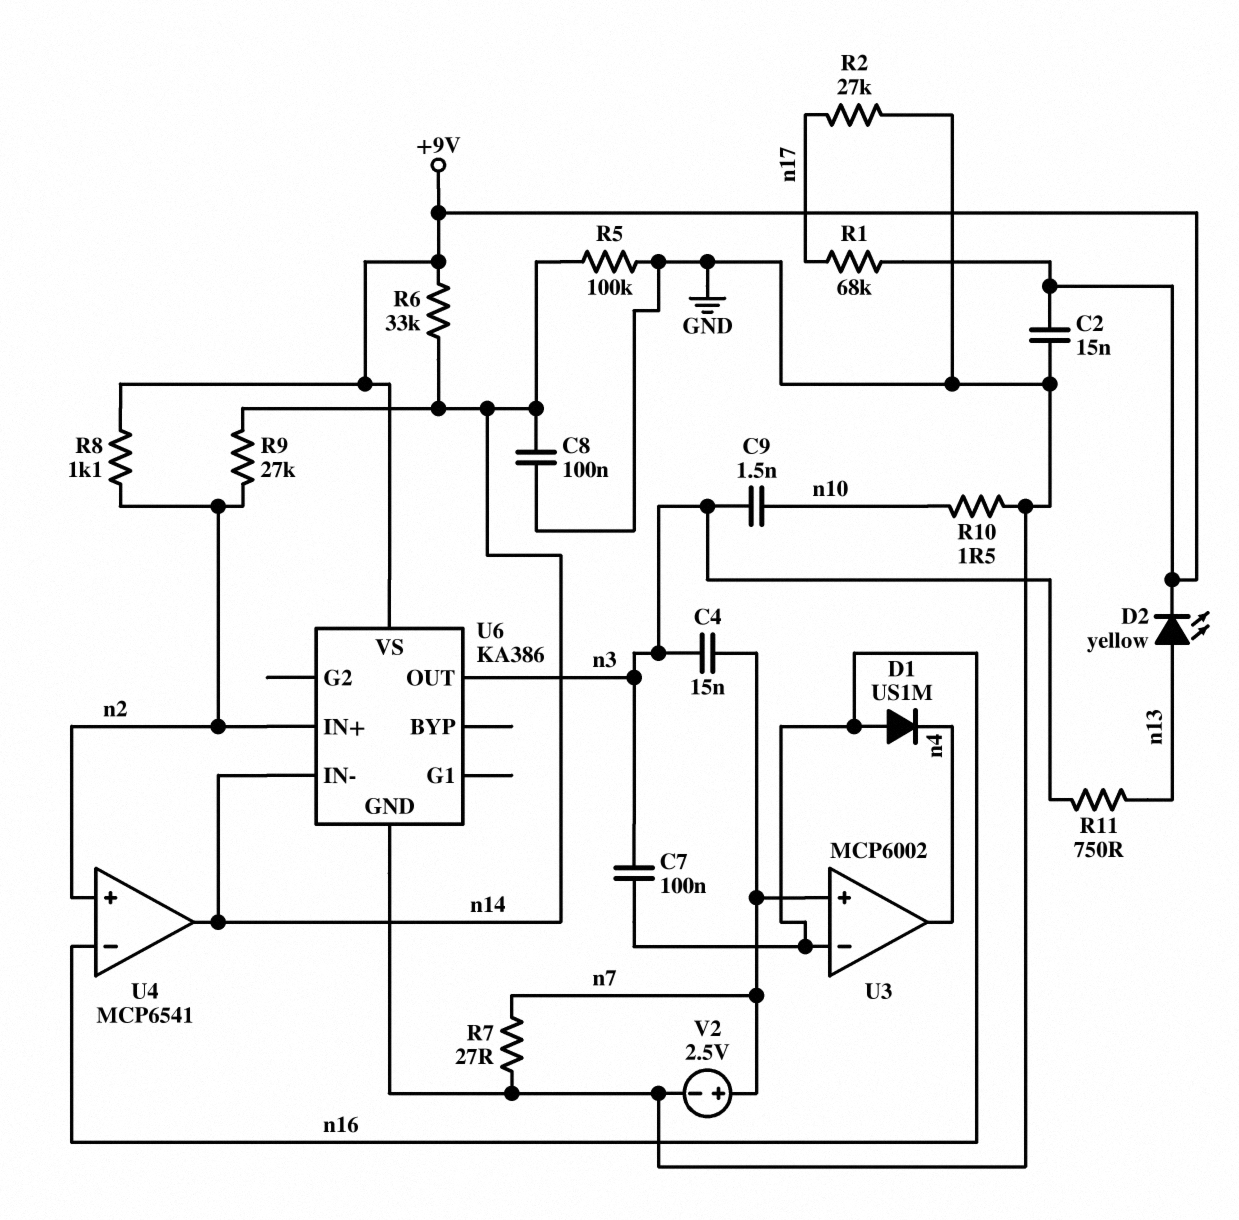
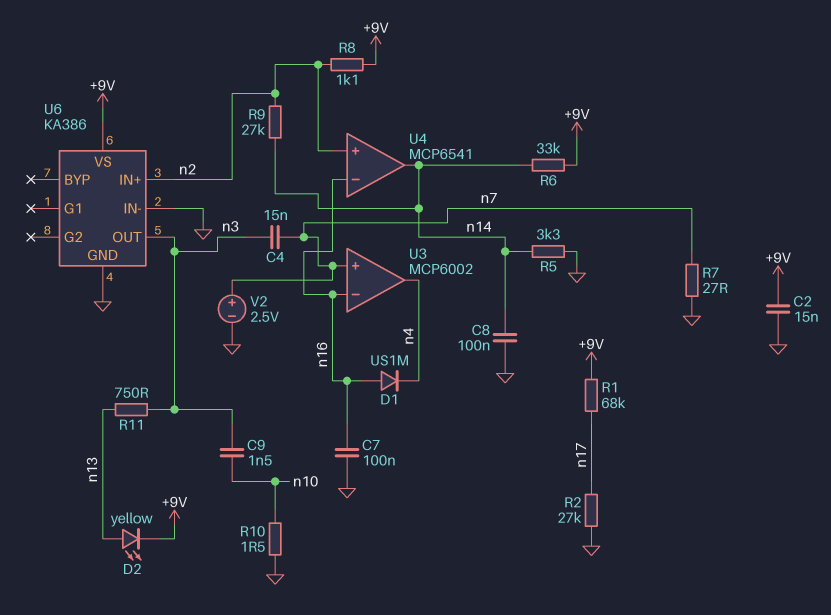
C7: 100nF (n3, n16) -> 100nF (GND, n16)
R5: 100k (GND, n14) -> 3.3k (GND, n14)
U6 pin IN-: n14 -> GND

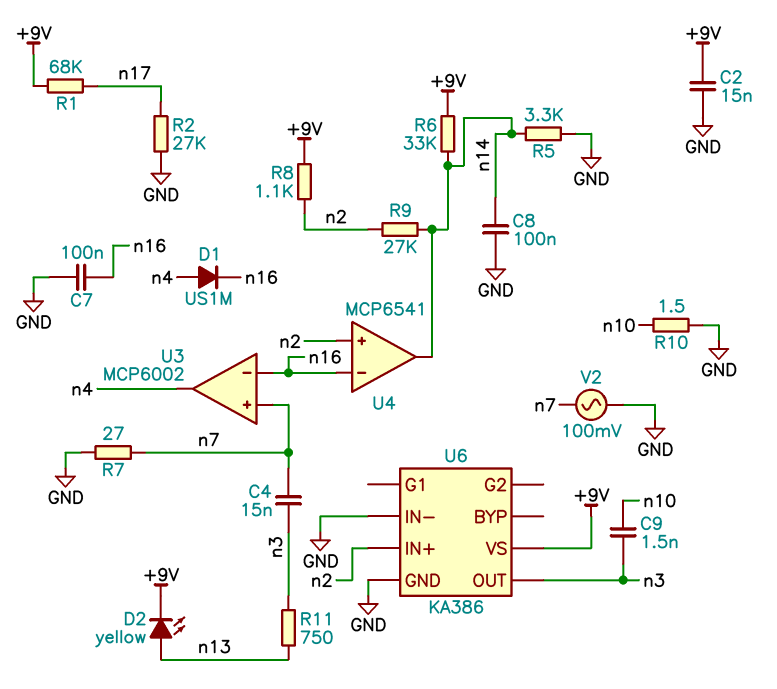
D1: diode US1M (A n16, K n4) -> diode US1M (A n4, K n16)
V2: 2.5V (plus n7, minus GND) -> AC 100mV (GND, n7)

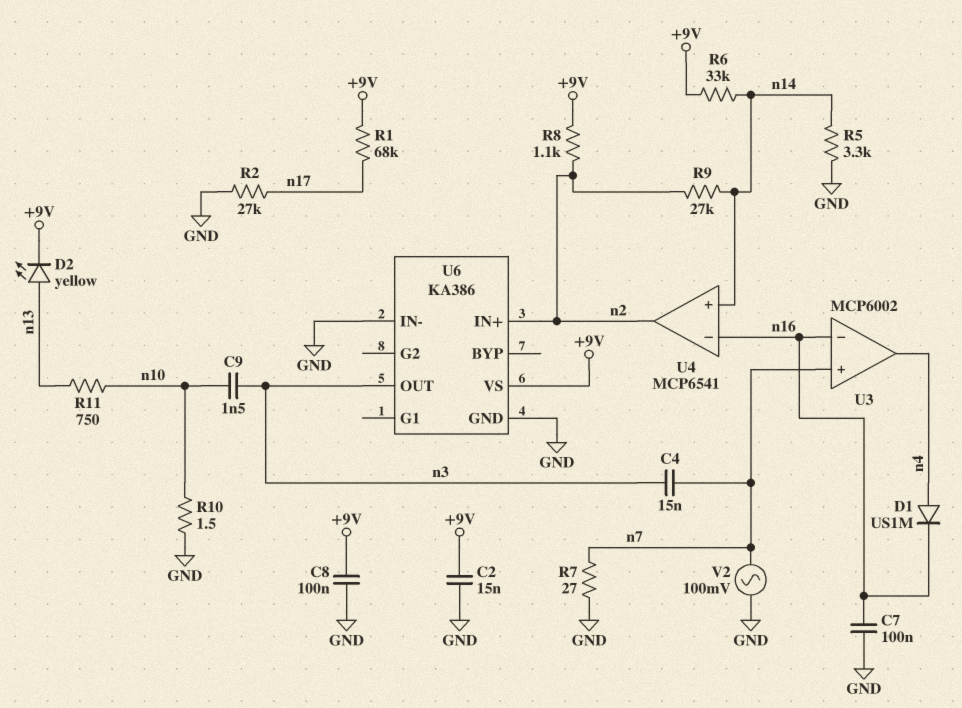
C8: 100nF (GND, n14) -> 100nF (+9V, GND)
R11: 750 (n3, n13) -> 750 (n10, n13)
U4 pin in+: n2 -> n14
U4 pin out: n14 -> n2

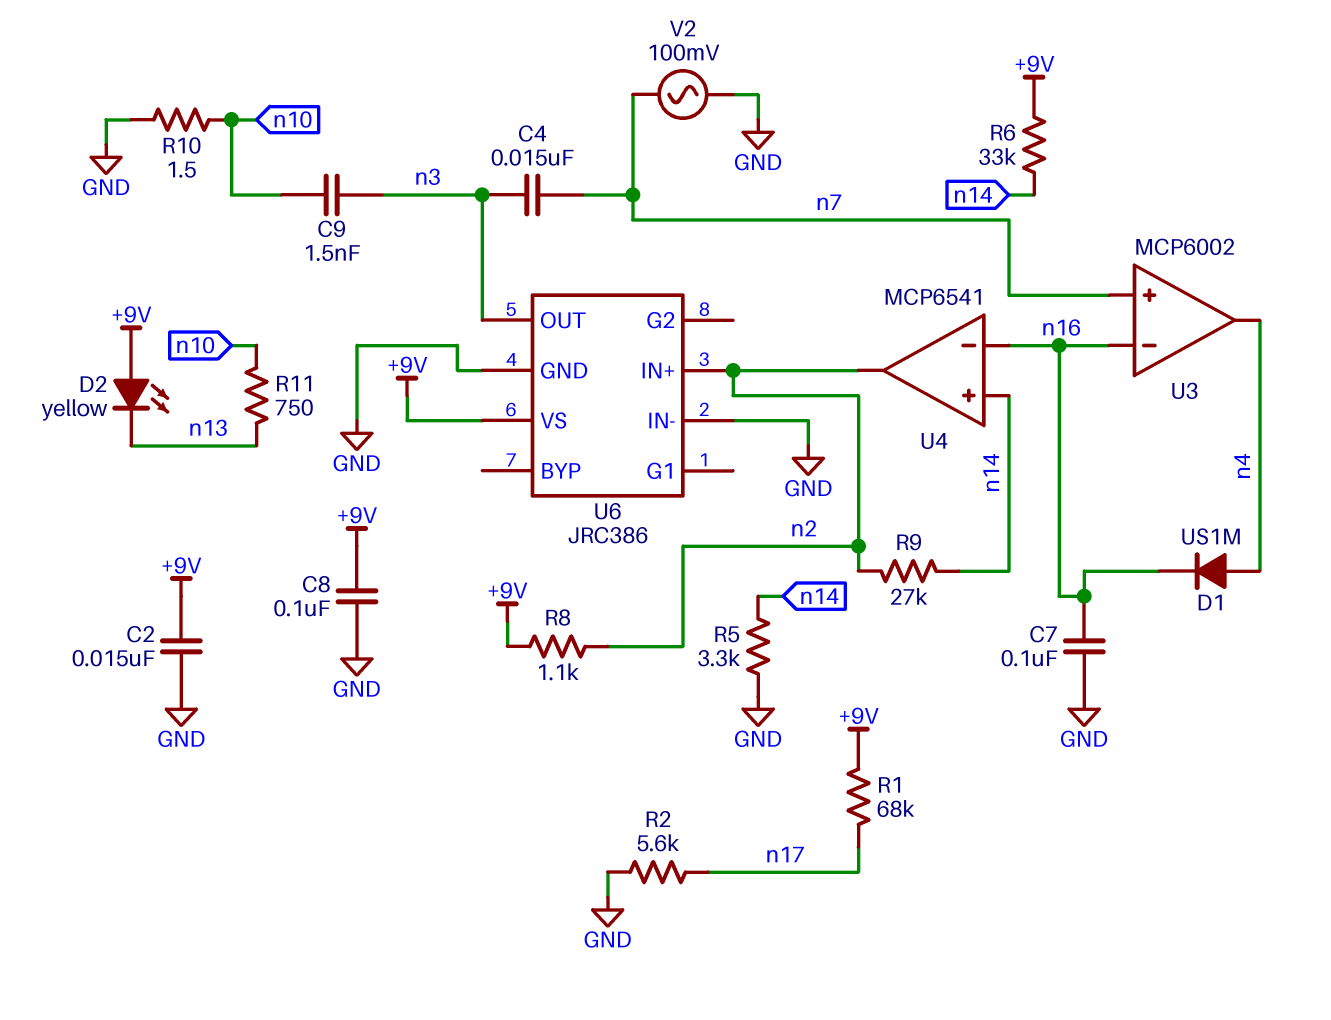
D2: LED yellow (A n13, K +9V) -> LED yellow (A +9V, K n13)
R2: 27k (GND, n17) -> 5.6k (GND, n17)
R7: 27 (GND, n7) -> none
U6: KA386 -> JRC386

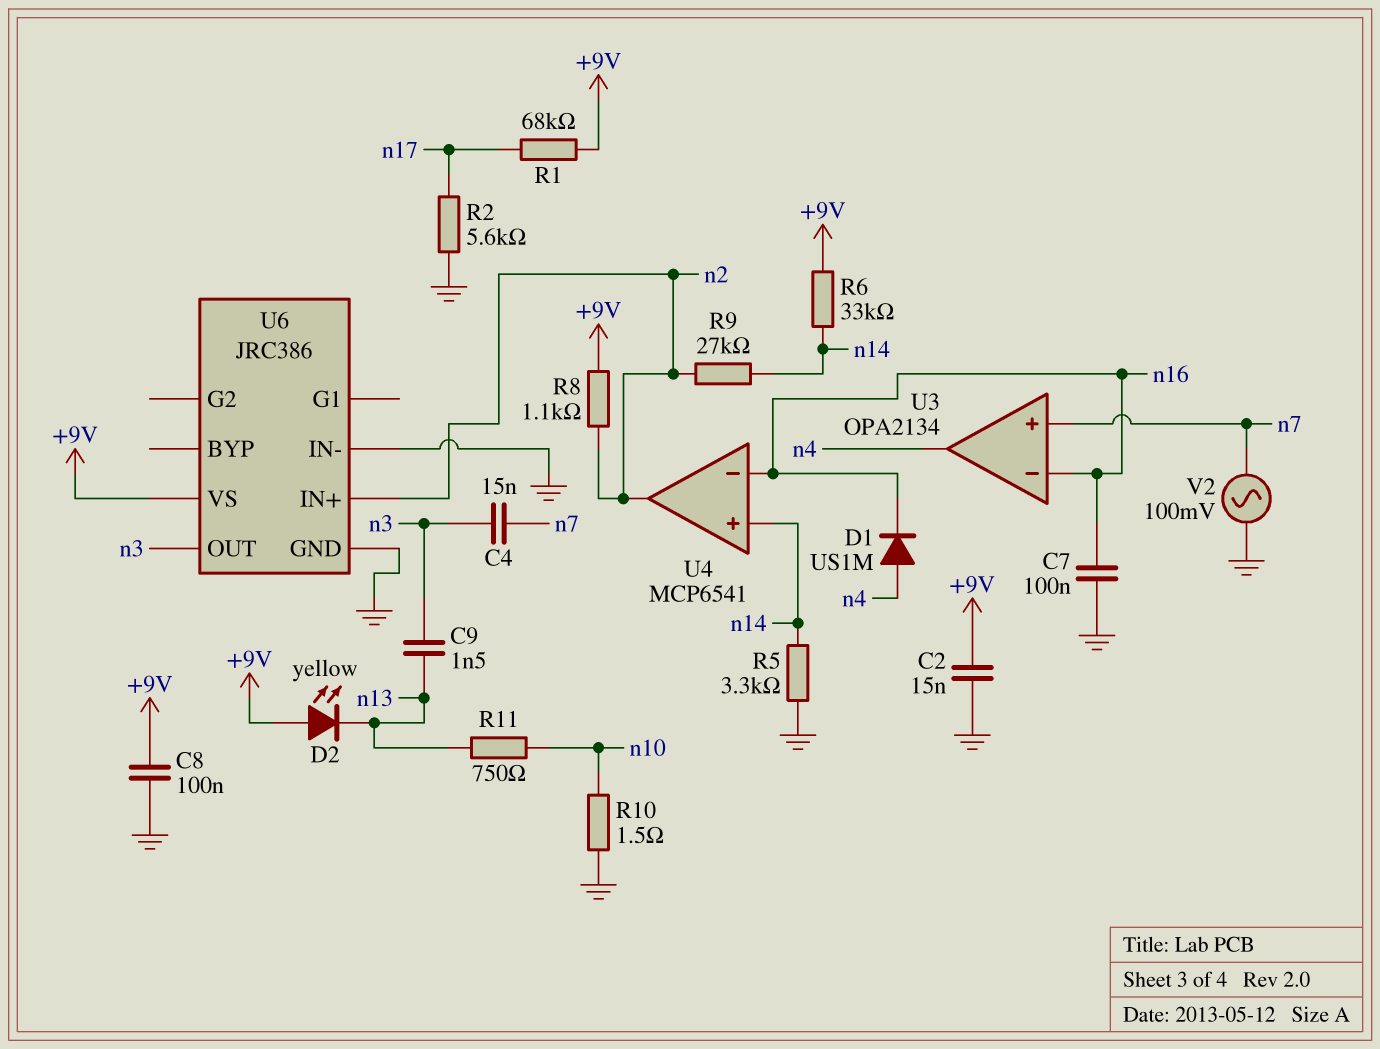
C9: 1.5nF (n3, n10) -> 1.5nF (n3, n13)
U3: MCP6002 -> OPA2134

